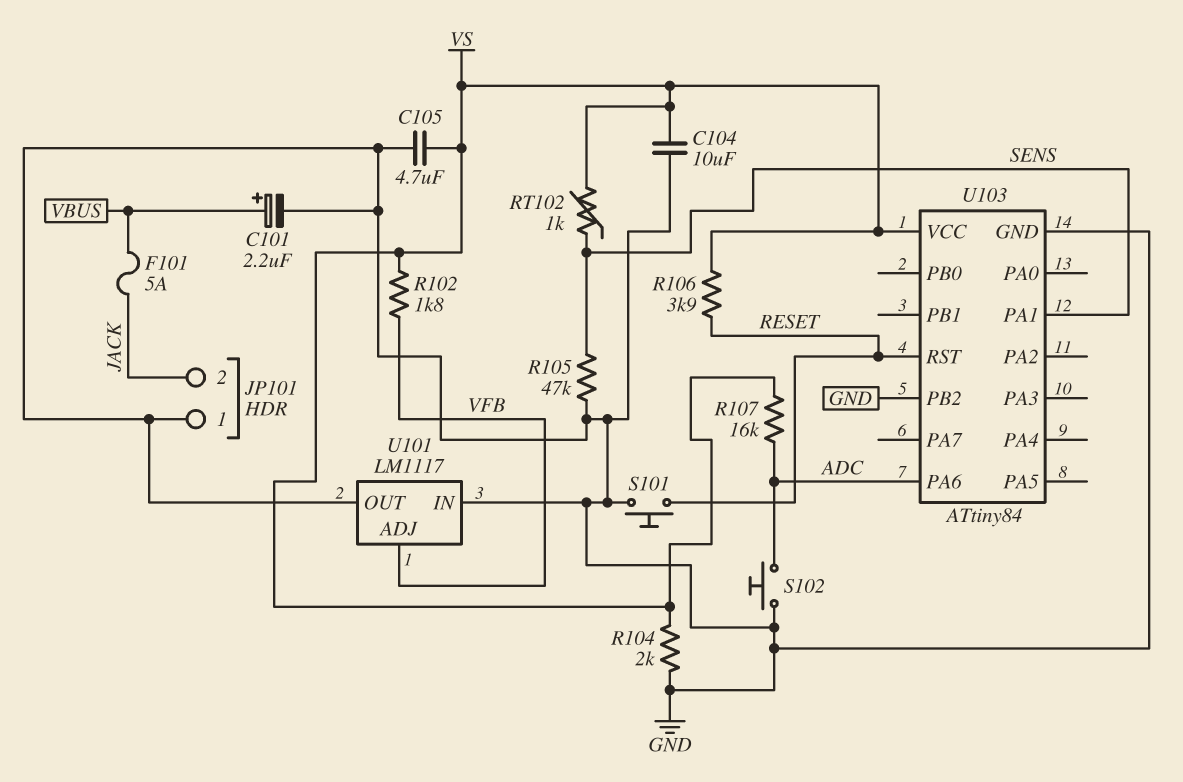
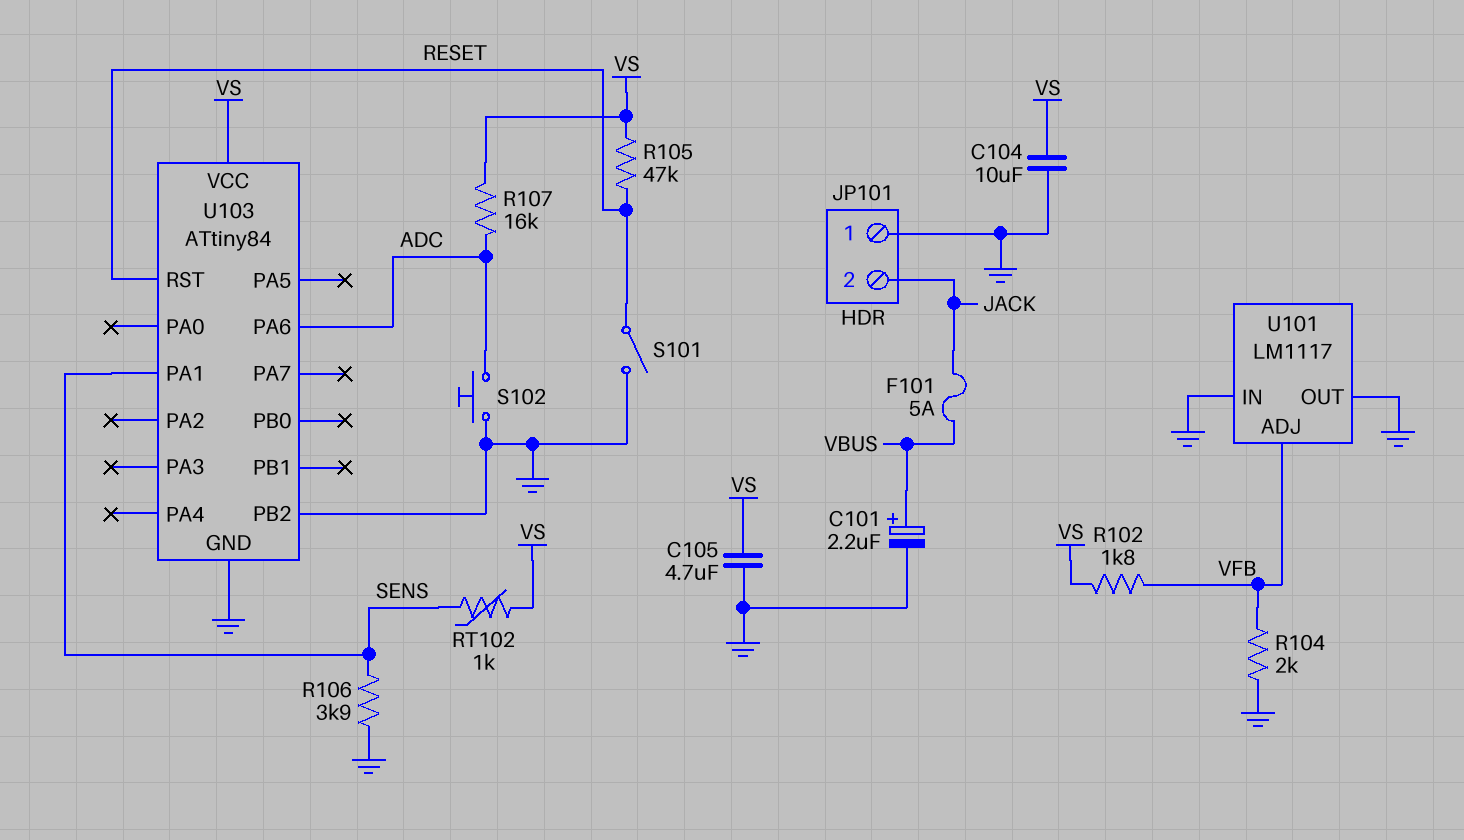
R104: 2k (GND, VS) -> 2k (GND, VFB)
R105: 47k (GND, SENS) -> 47k (RESET, VS)
R106: 3.9k (RESET, VS) -> 3.9k (GND, SENS)
S101: button (GND, RESET) -> switch (GND, RESET)

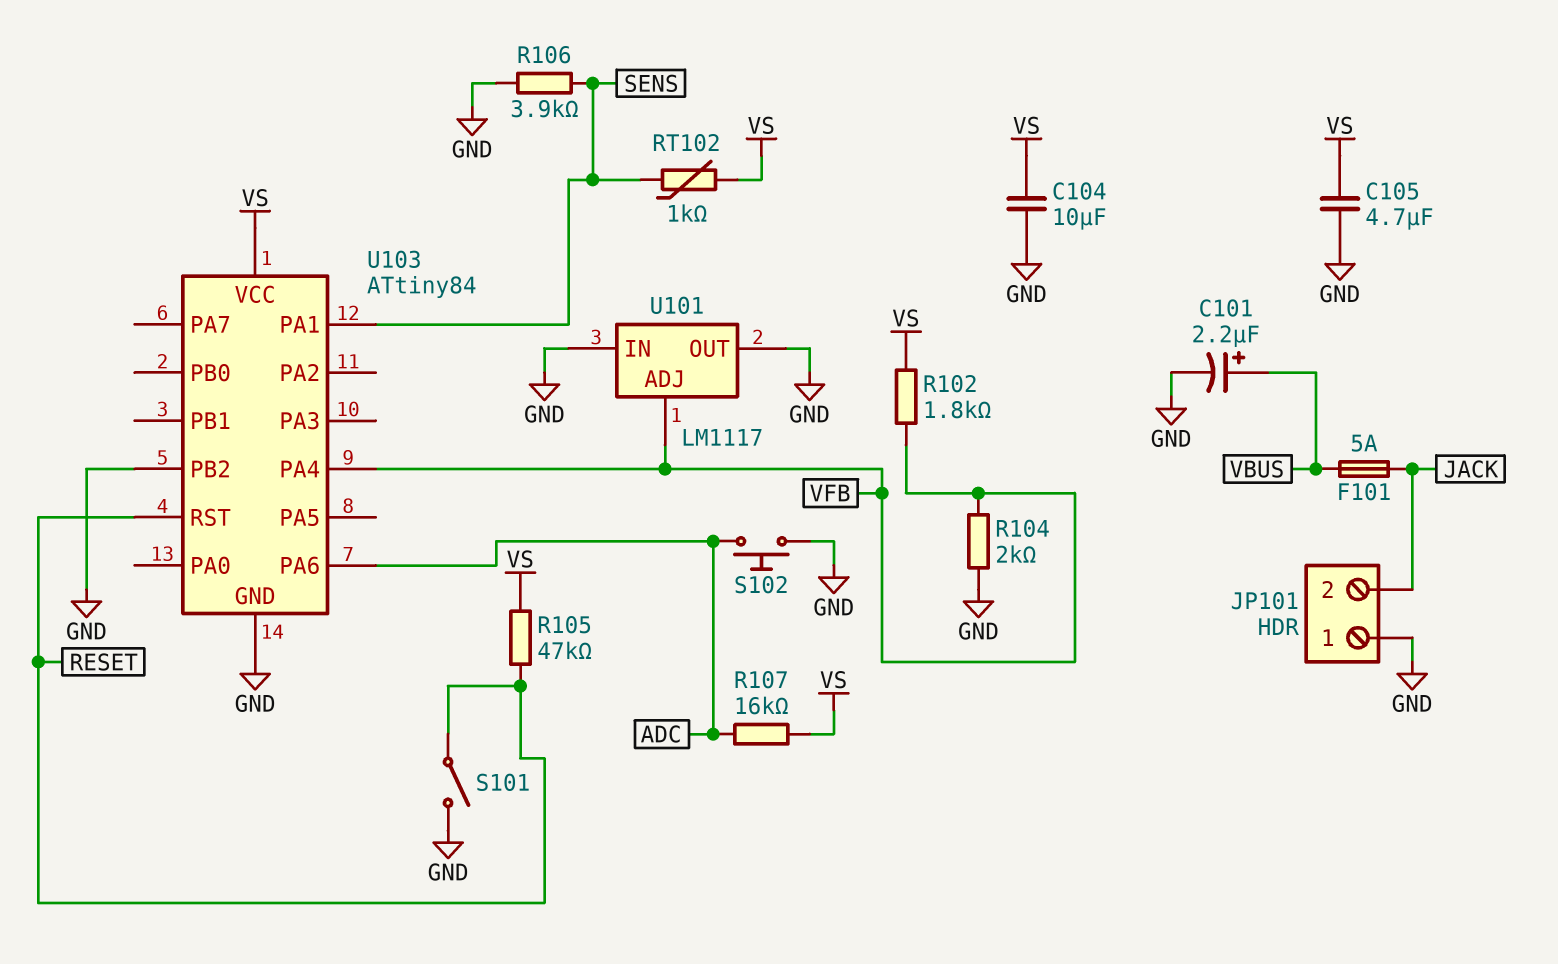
U103 pin PA4: none -> VFB

